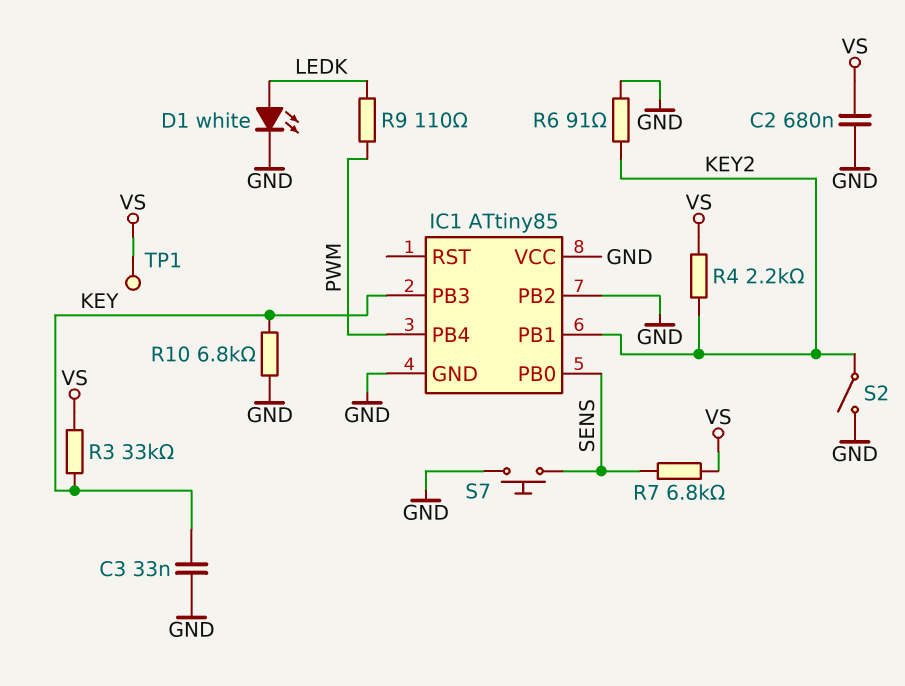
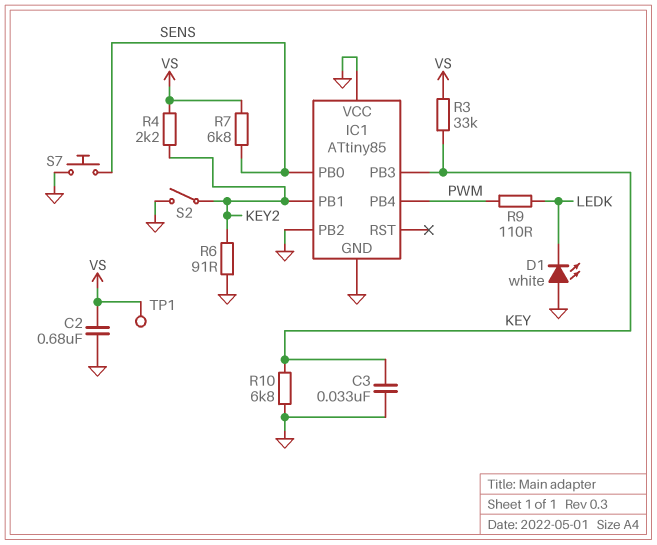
D1: LED white (A LEDK, K GND) -> LED white (A GND, K LEDK)

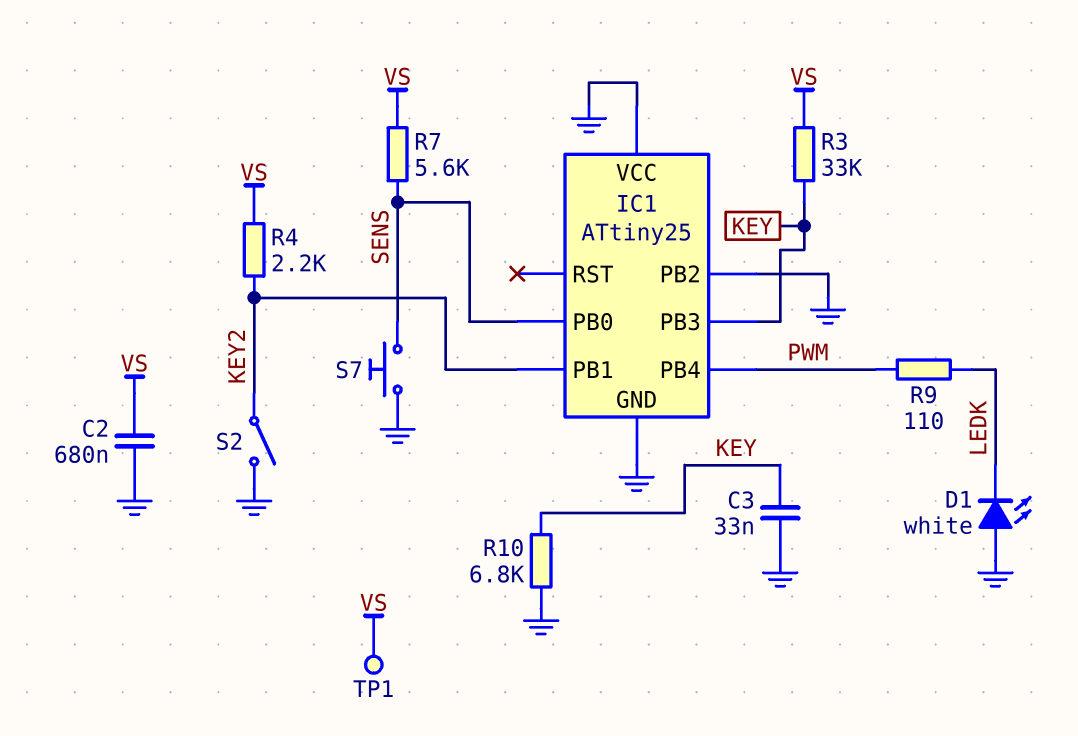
IC1: ATtiny85 -> ATtiny25
R6: 91 (GND, KEY2) -> none
R7: 6.8k (SENS, VS) -> 5.6k (SENS, VS)

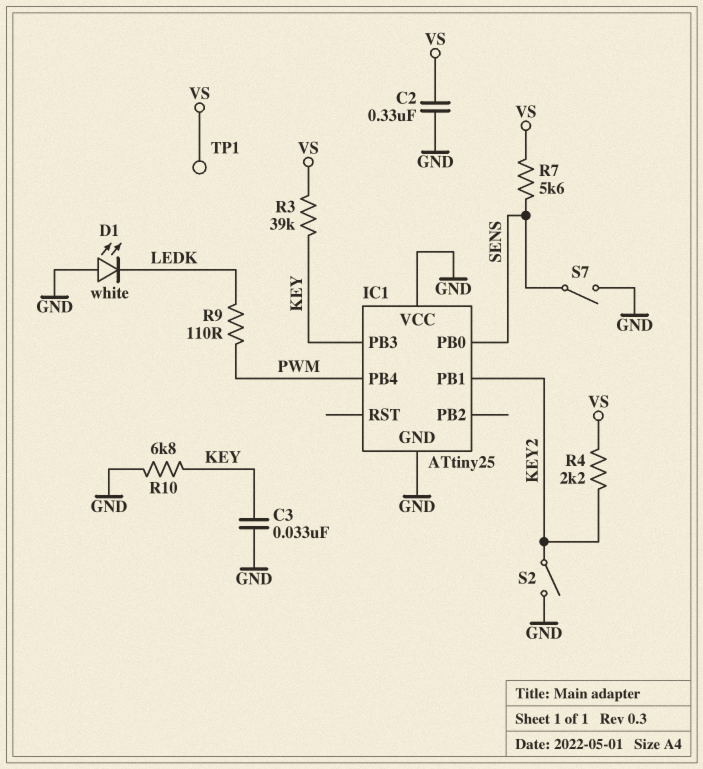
C2: 680nF (GND, VS) -> 330nF (GND, VS)
IC1 pin PB2: GND -> none
R3: 33k (KEY, VS) -> 39k (KEY, VS)
S7: button (GND, SENS) -> switch (GND, SENS)

